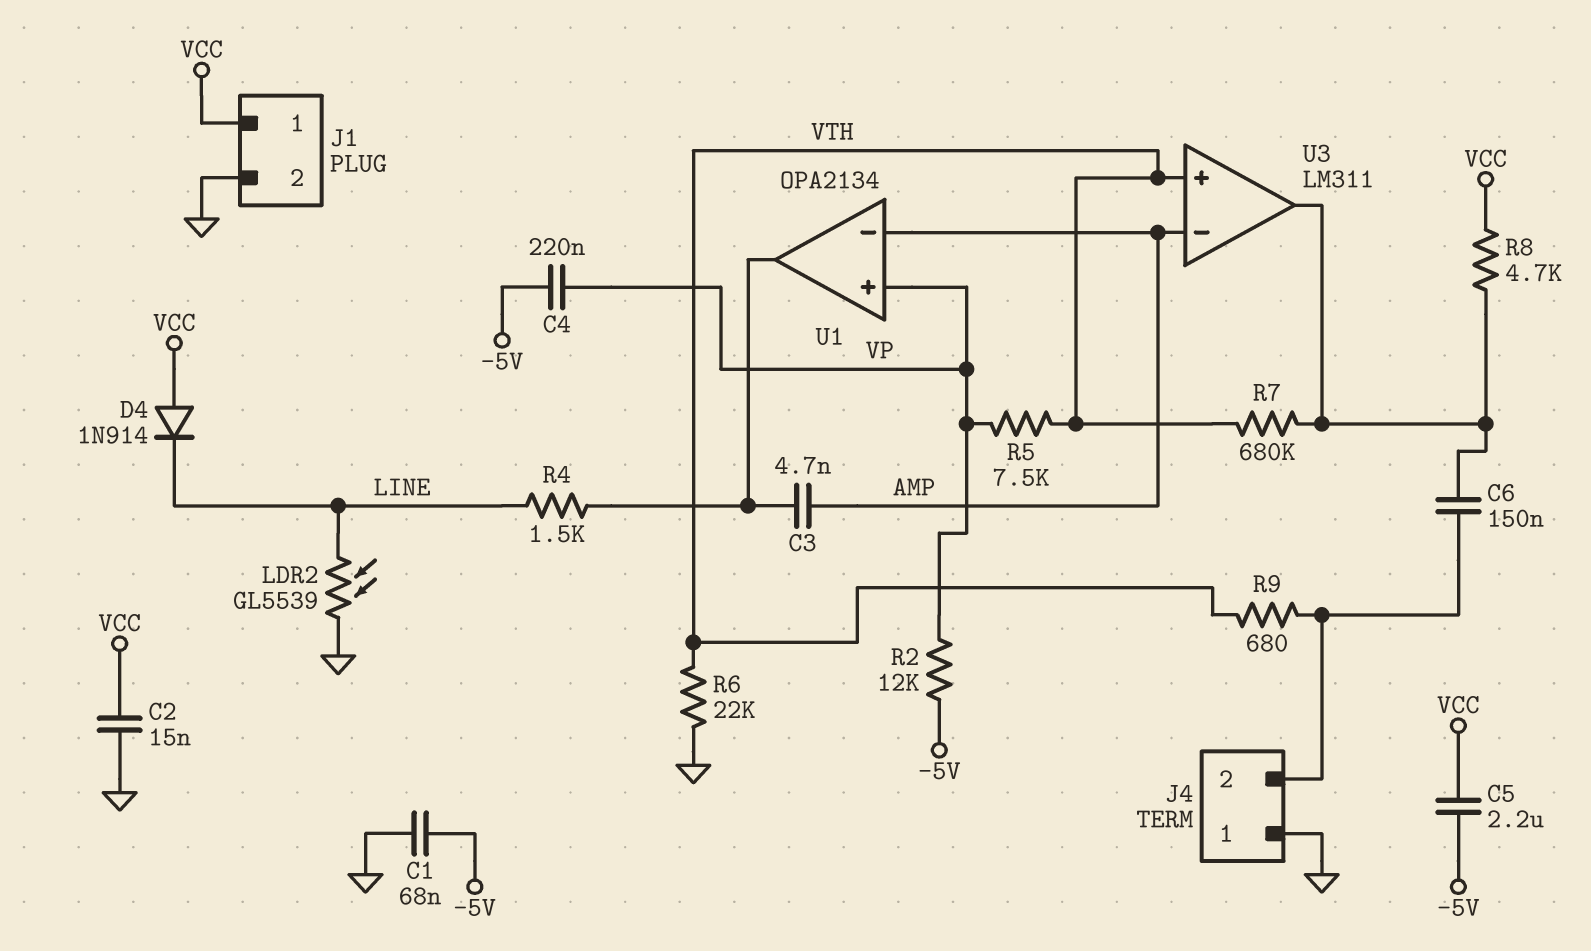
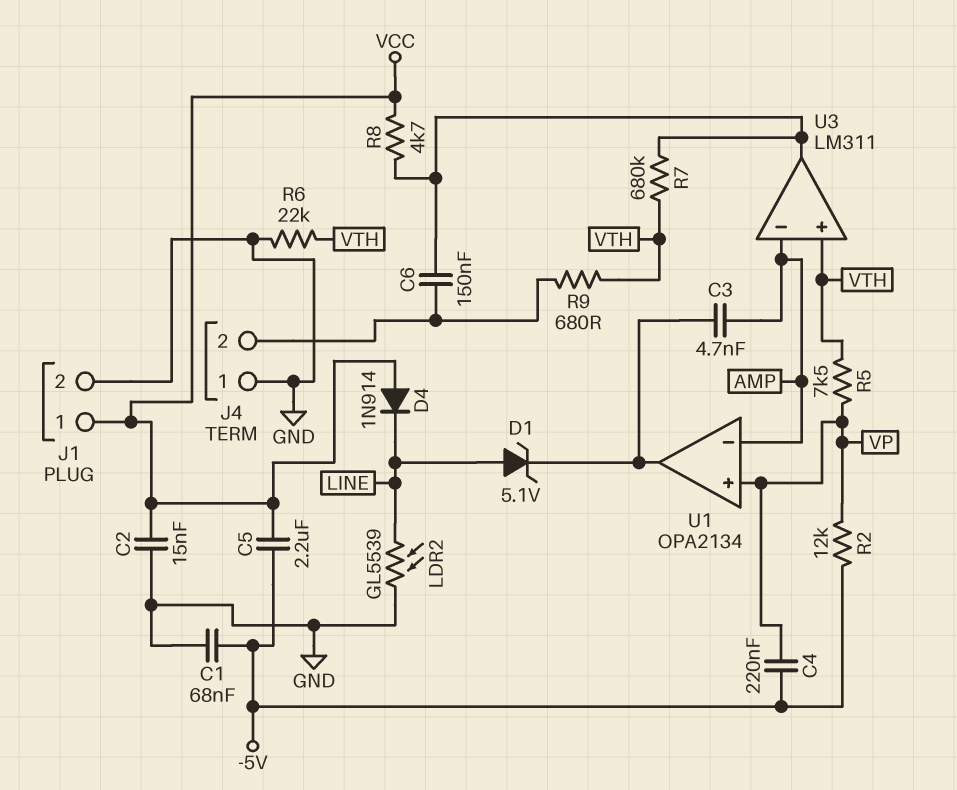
D1: none -> zener 5.1V (A LINE, K U1/out)
R4: 1.5k (LINE, U1/out) -> none

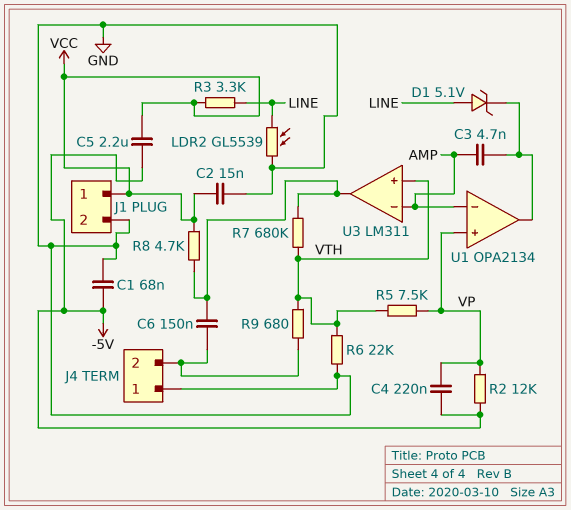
D4: diode 1N914 (A VCC, K LINE) -> none
R3: none -> 3.3k (LINE, VCC)

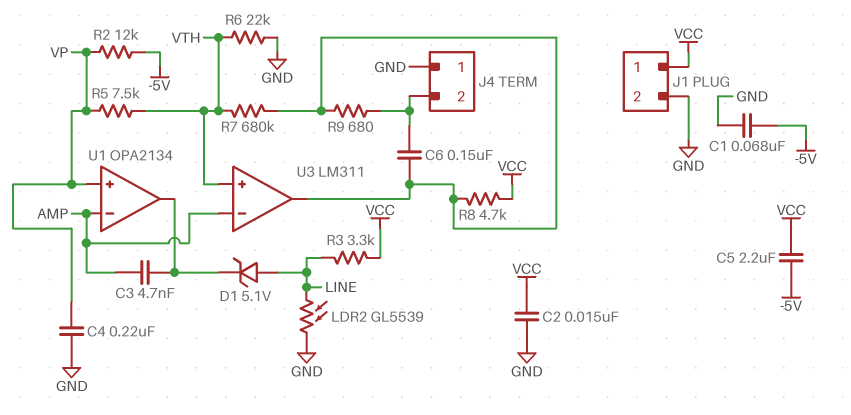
C4: 220nF (-5V, VP) -> 220nF (GND, VP)
R9: 680 (J4/2, VTH) -> 680 (J4/2, U3/out)

